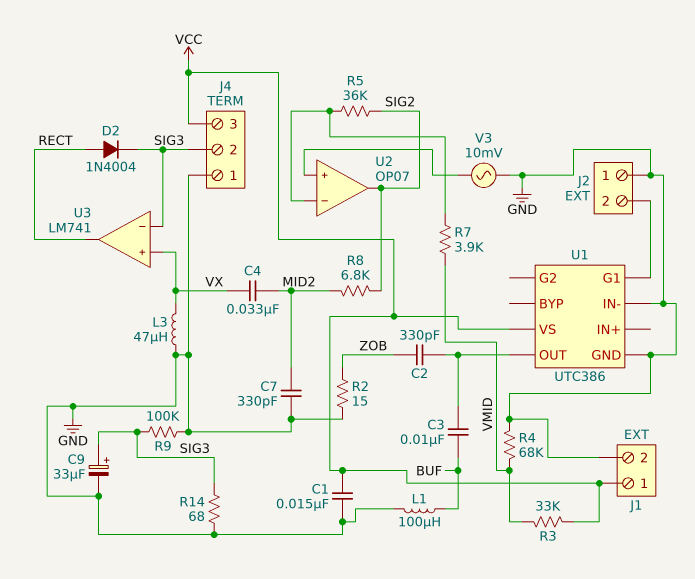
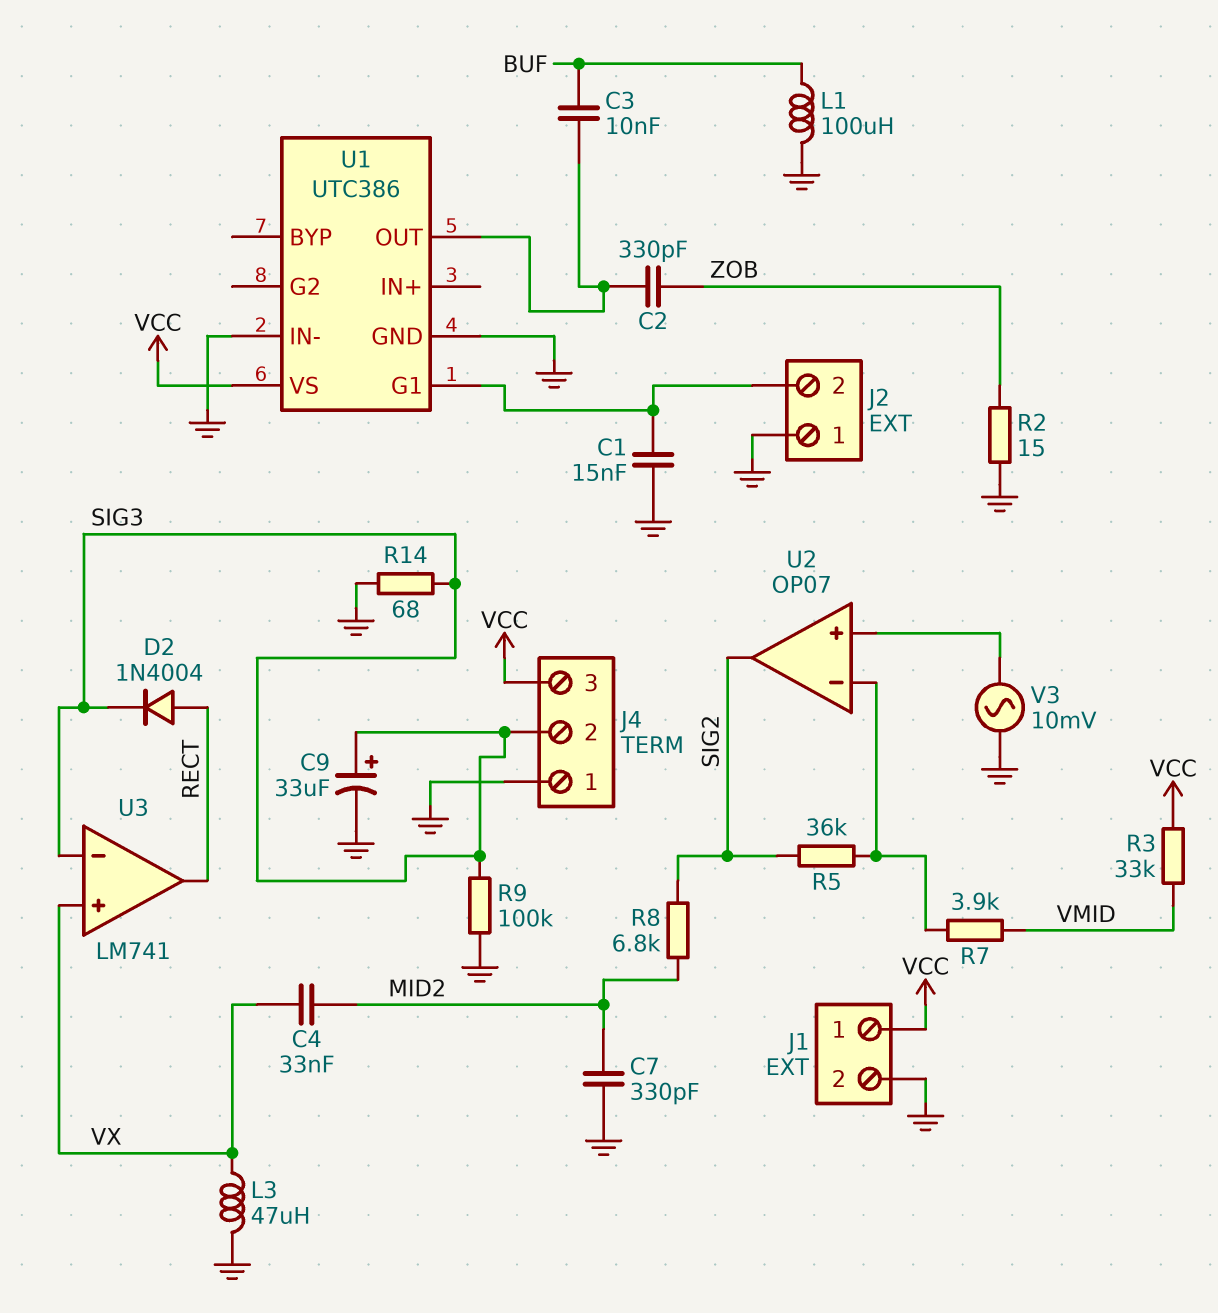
C1: 15nF (GND, VCC) -> 15nF (GND, J2/2)
R4: 68k (GND, VMID) -> none

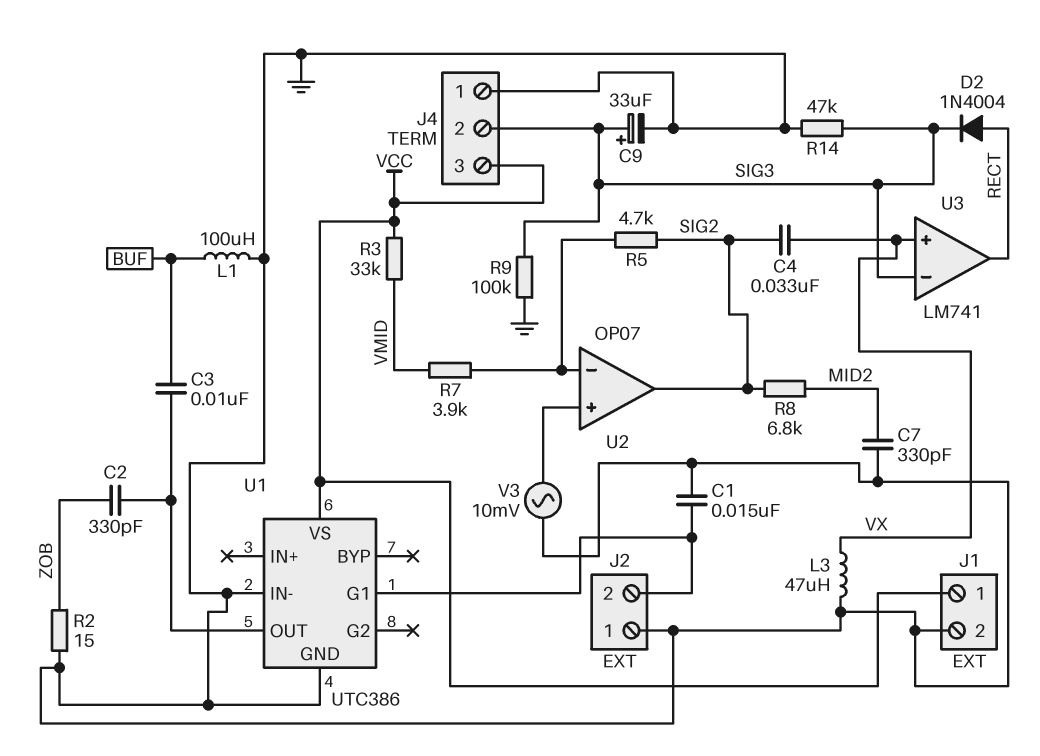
C4: 33nF (MID2, VX) -> 33nF (SIG2, VX)
R5: 36k (SIG2, U2/in-) -> 4.7k (SIG2, U2/in-)
R14: 68 (GND, SIG3) -> 47k (GND, SIG3)

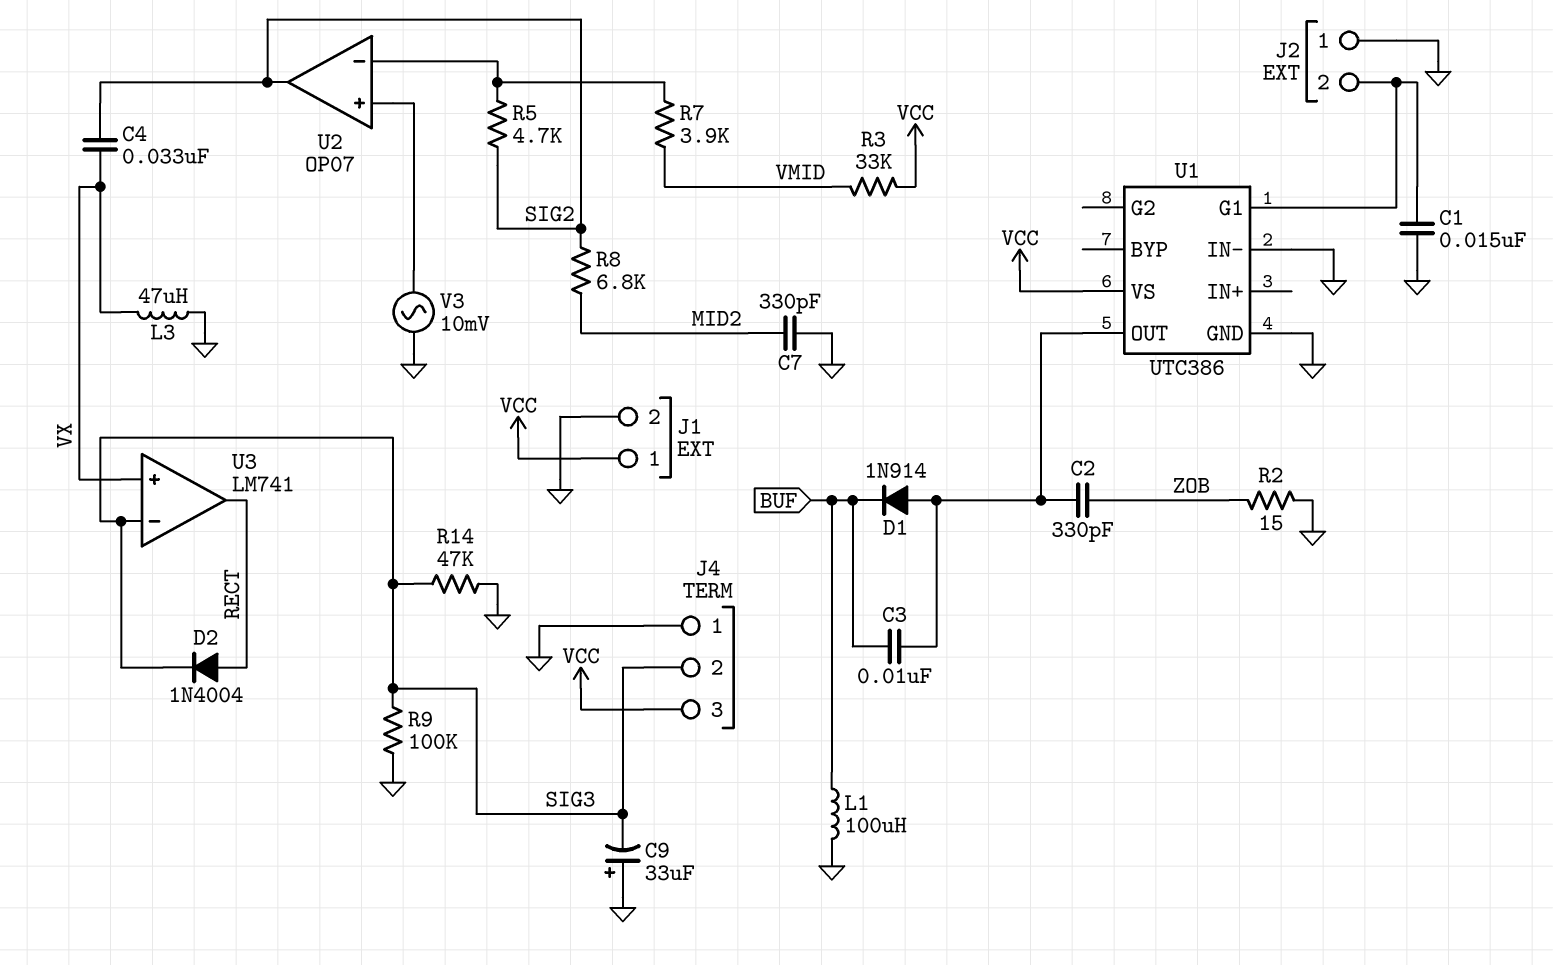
C9: 33uF (plus SIG3, minus GND) -> 33uF (plus GND, minus SIG3)
D1: none -> diode 1N914 (A U1/OUT, K BUF)

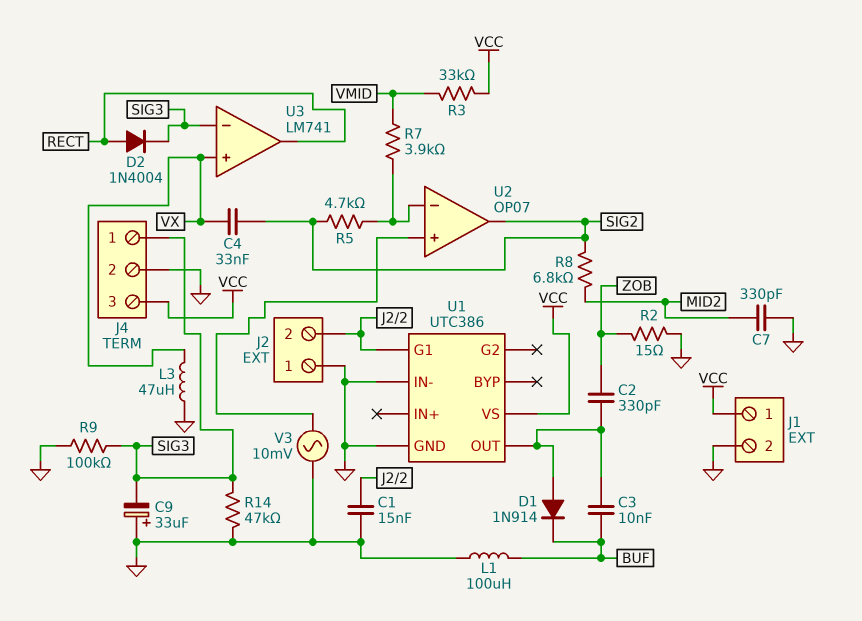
J4 pin 1: GND -> SIG3
J4 pin 2: SIG3 -> GND

